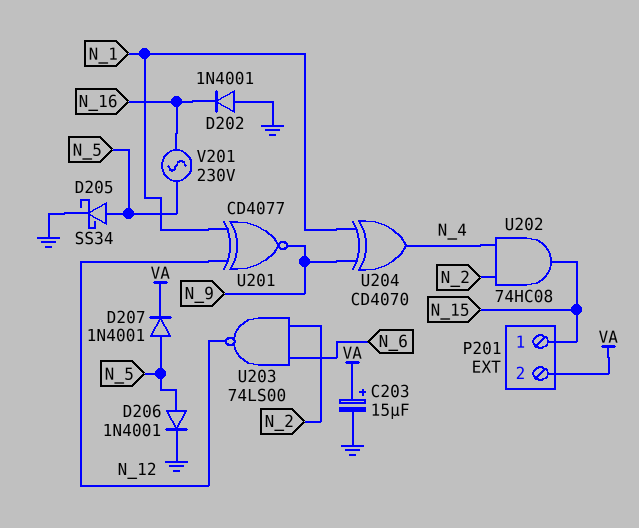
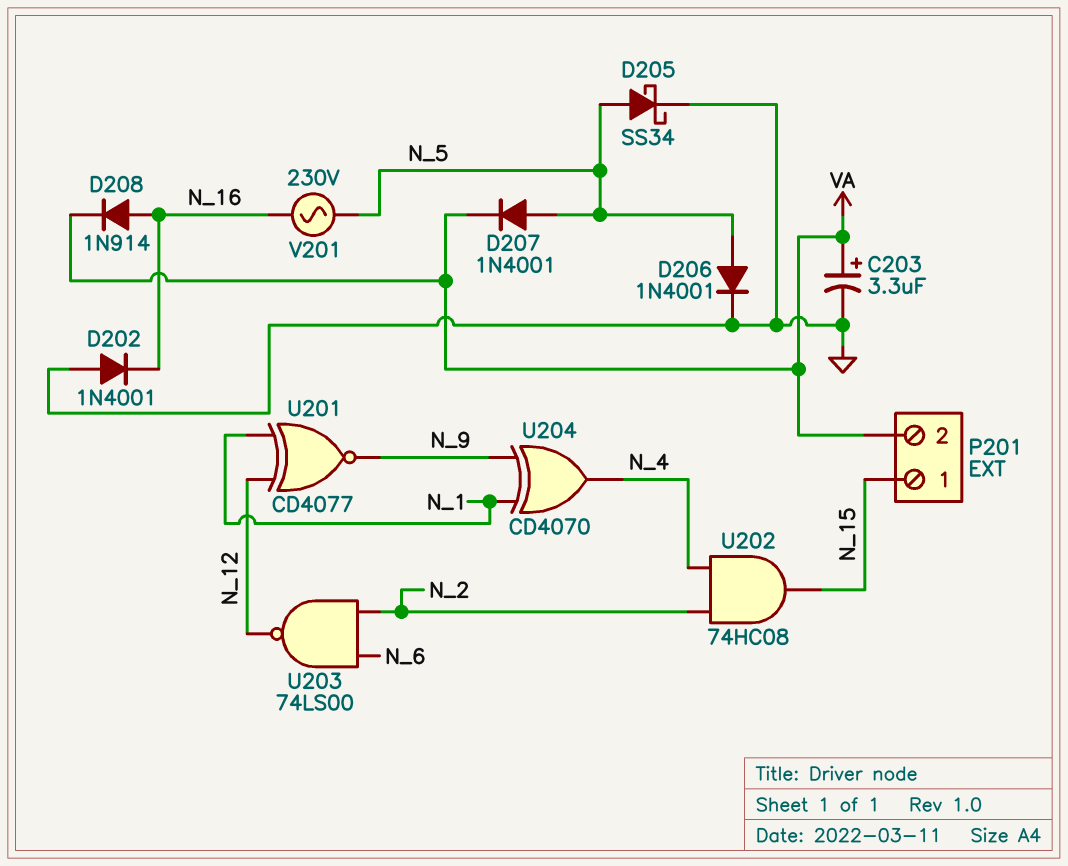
C203: 15uF (plus VA, minus GND) -> 3.3uF (plus VA, minus GND)
D208: none -> diode 1N914 (A N_16, K VA)

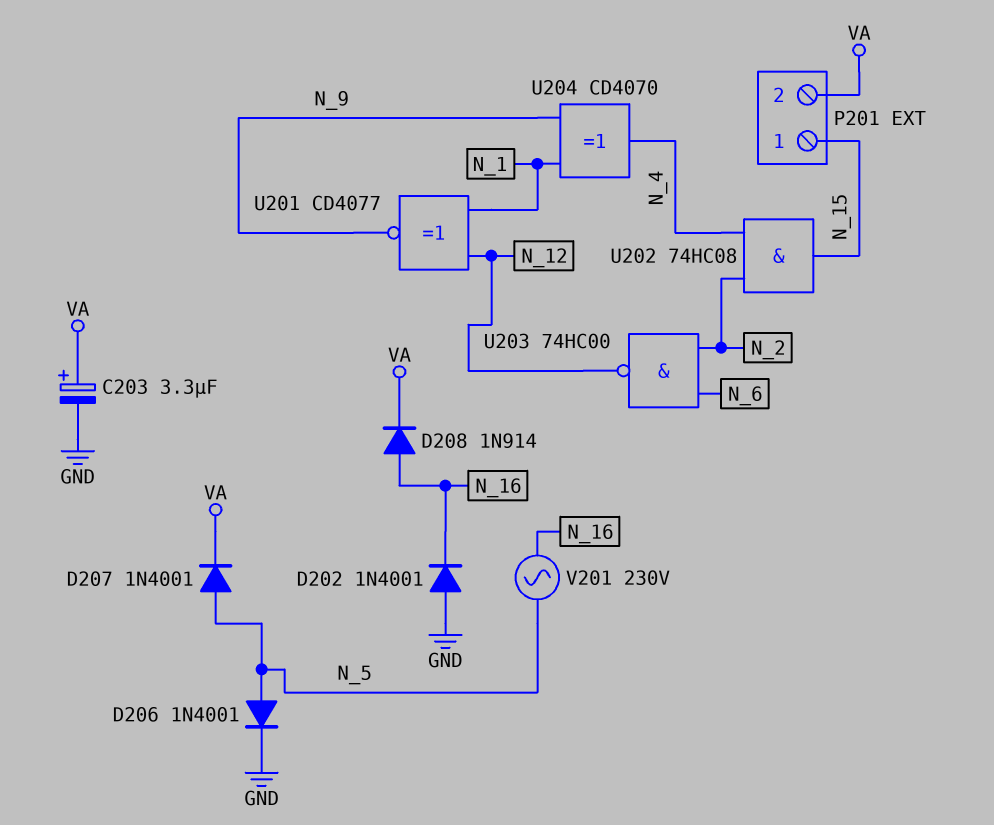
D205: schottky SS34 (A N_5, K GND) -> none
U203: NAND 74LS00 (in N_2, in N_6, out N_12) -> NAND 74HC00 (in N_2, in N_6, out N_12)

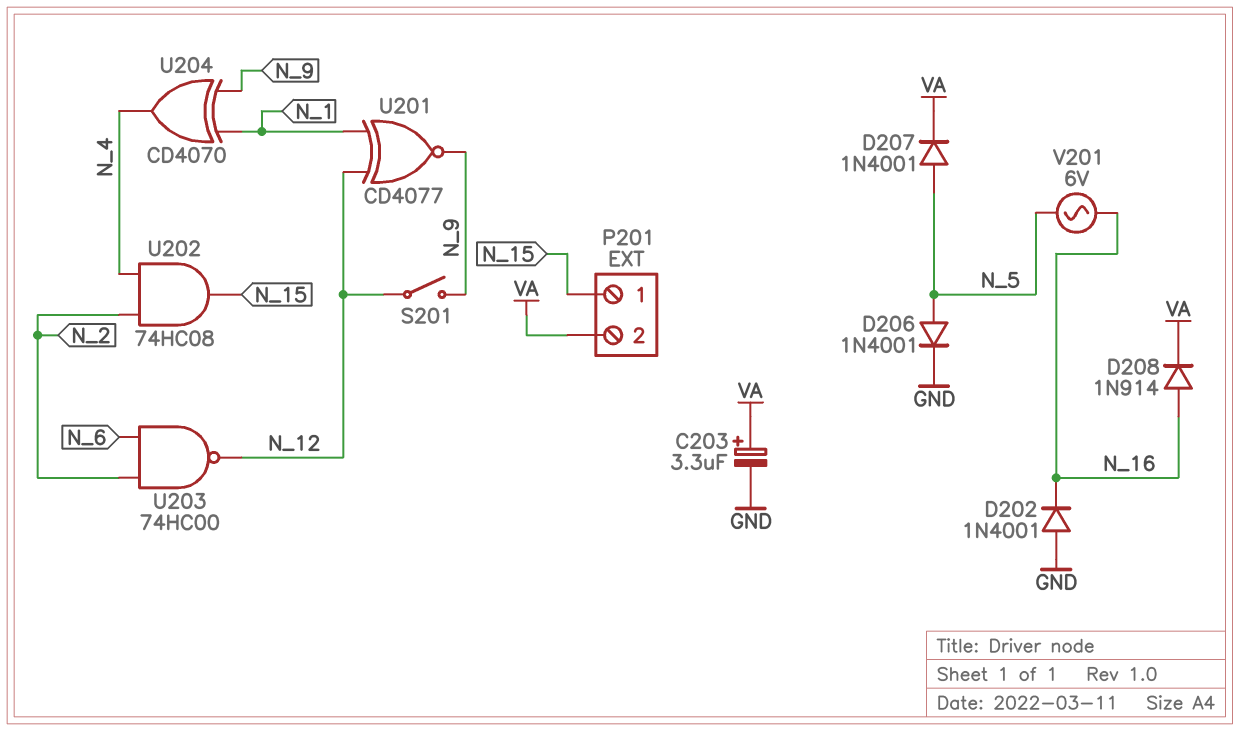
S201: none -> switch (N_9, N_12)
V201: AC 230V (N_5, N_16) -> AC 6V (N_5, N_16)

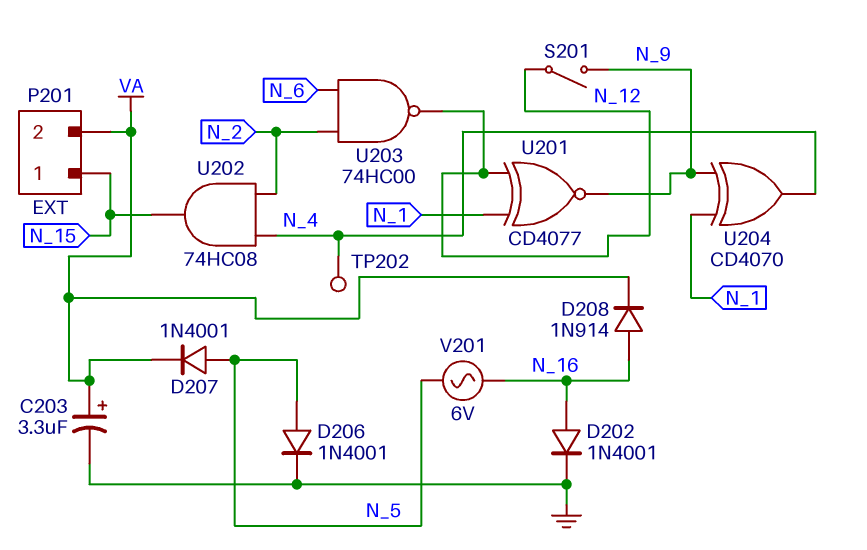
D202: diode 1N4001 (A GND, K N_16) -> diode 1N4001 (A N_16, K GND)
TP202: none -> test point (N_4)

